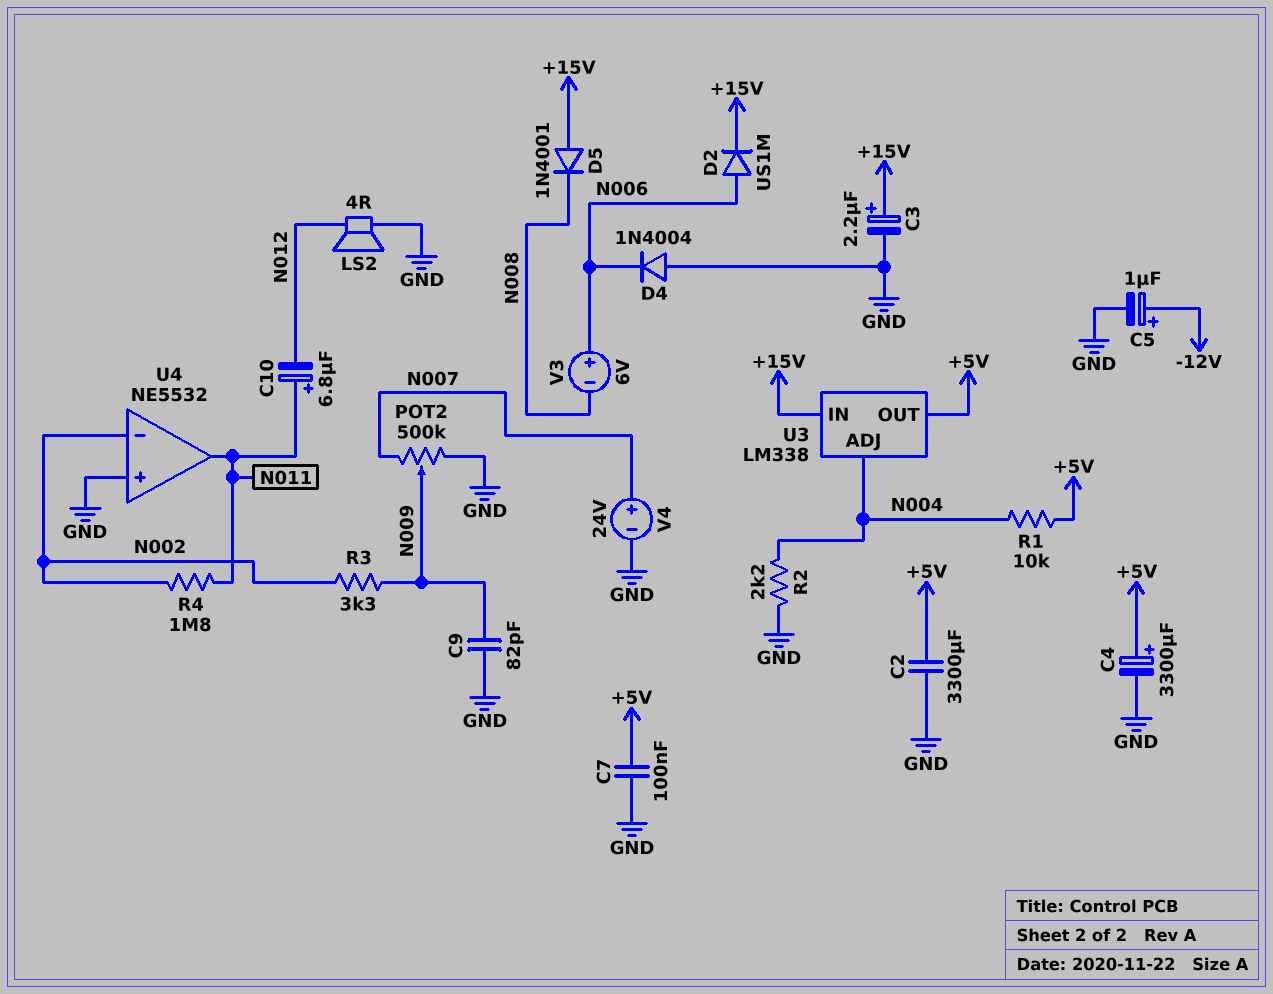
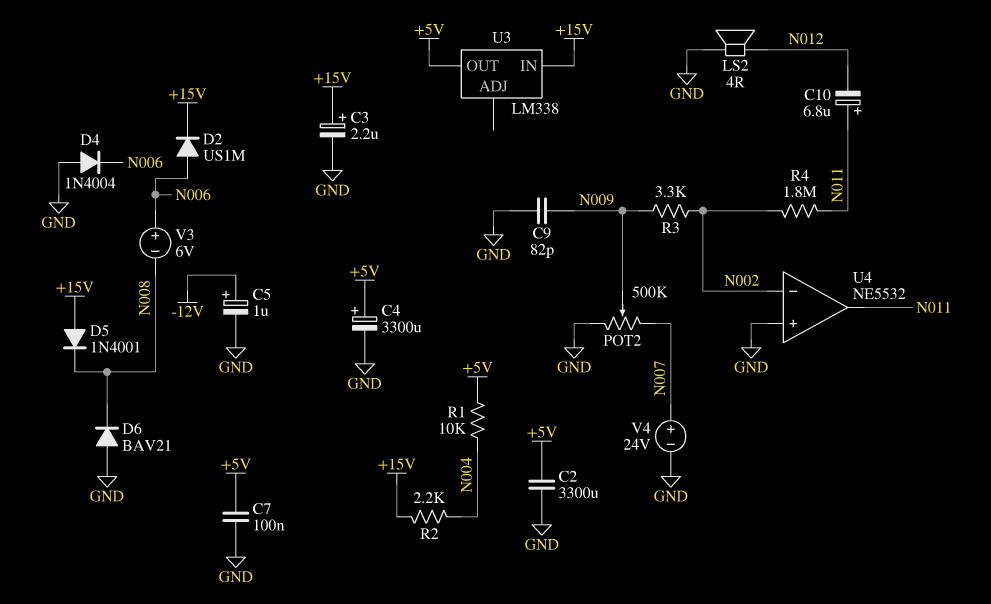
D6: none -> diode BAV21 (A GND, K N008)
R2: 2.2k (GND, N004) -> 2.2k (+15V, N004)
U3 pin ADJ: N004 -> none

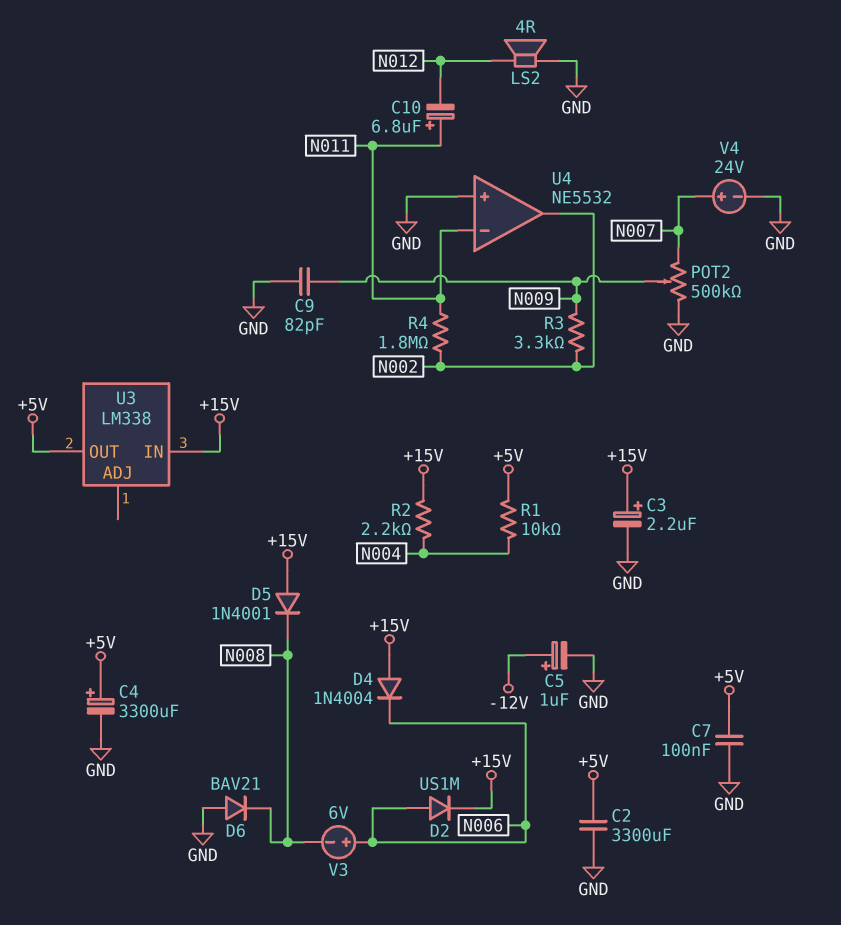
D4: diode 1N4004 (A GND, K N006) -> diode 1N4004 (A +15V, K N006)
U4 pin in-: N002 -> N011
U4 pin out: N011 -> N002

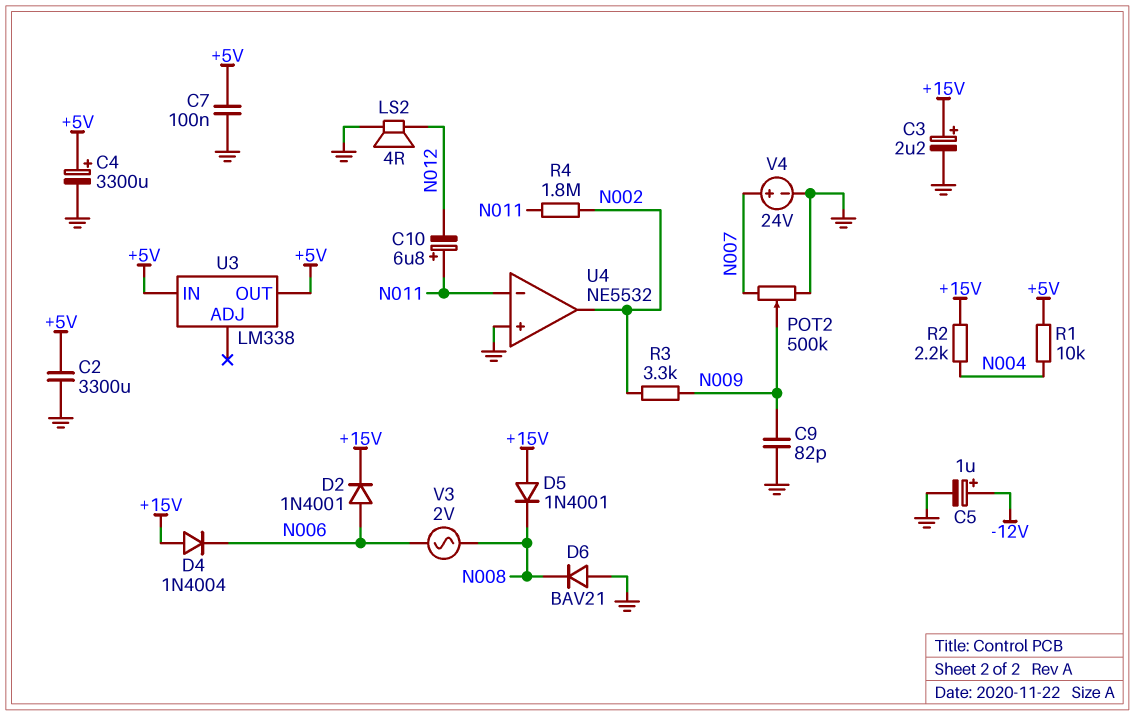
D2: diode US1M (A N006, K +15V) -> diode 1N4001 (A N006, K +15V)
U3 pin IN: +15V -> +5V
V3: 6V (plus N006, minus N008) -> AC 2V (N006, N008)

